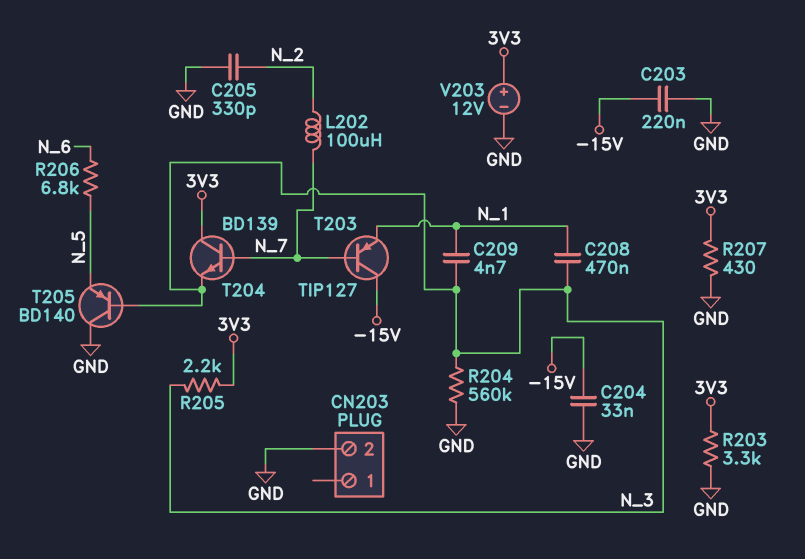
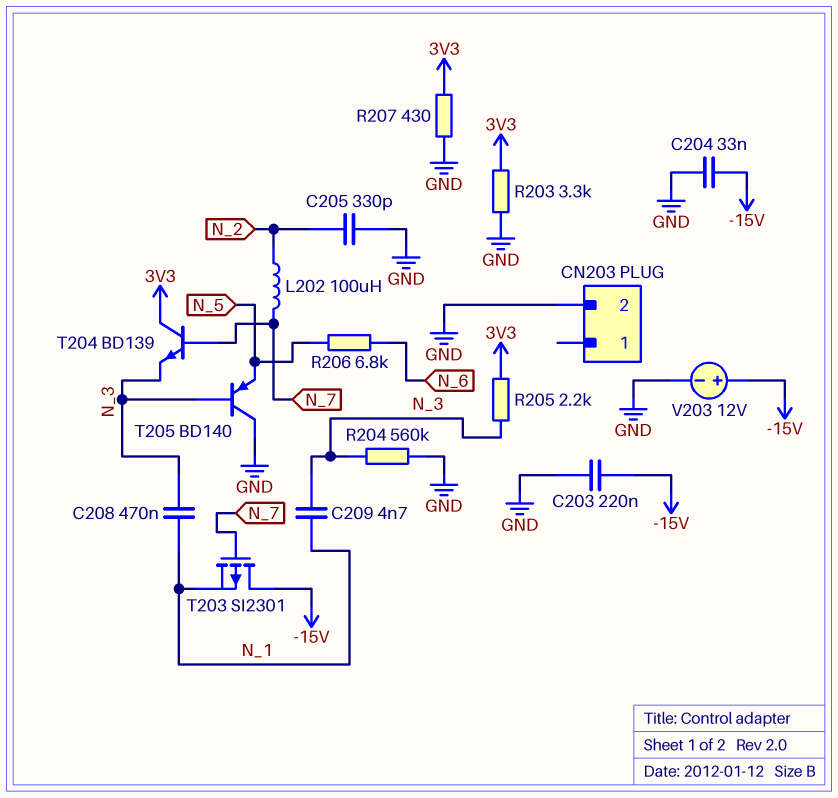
T203: PNP TIP127 (B N_7, C -15V, E N_1) -> PMOS SI2301 (G N_7, D -15V, S N_1)
V203: 12V (plus 3V3, minus GND) -> 12V (plus -15V, minus GND)

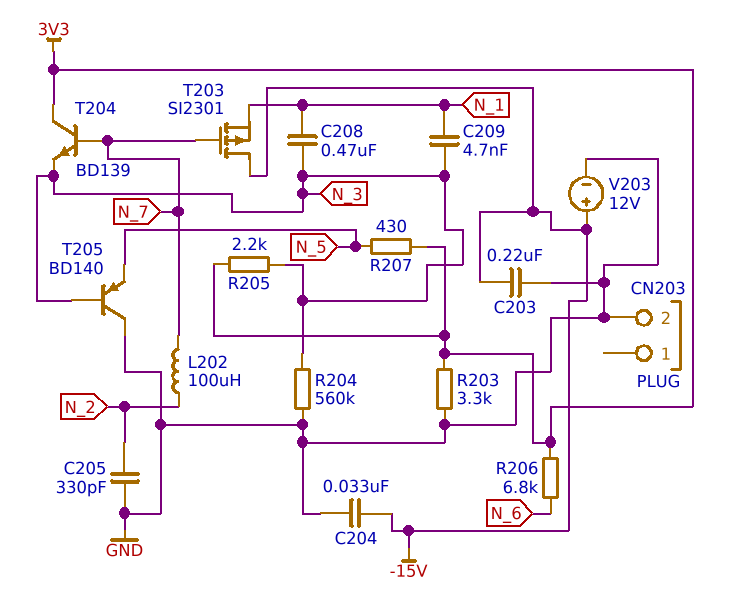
R206: 6.8k (N_5, N_6) -> 6.8k (3V3, N_6)
R207: 430 (3V3, GND) -> 430 (3V3, N_5)

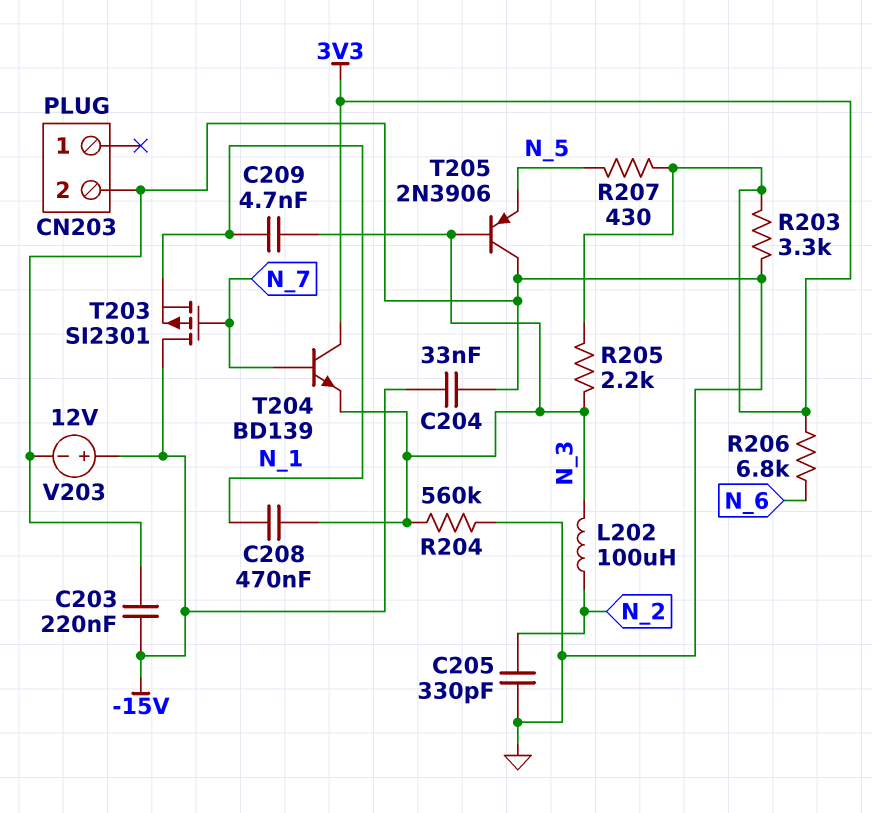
L202: 100uH (N_2, N_7) -> 100uH (N_2, N_3)
T205: PNP BD140 (B N_3, C GND, E N_5) -> PNP 2N3906 (B N_3, C GND, E N_5)

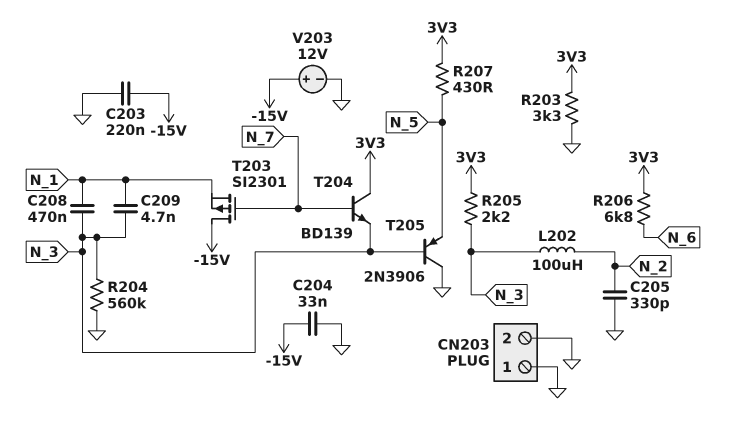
CN203 pin 1: none -> GND

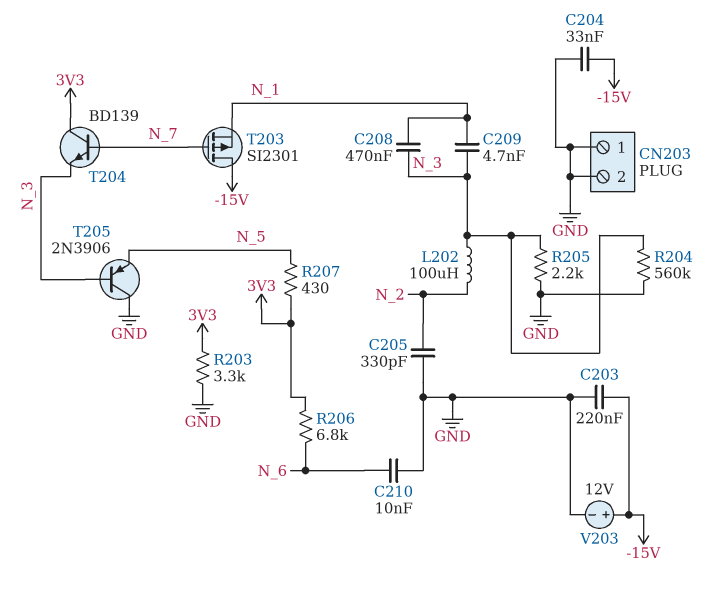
C210: none -> 10nF (GND, N_6)
R205: 2.2k (3V3, N_3) -> 2.2k (GND, N_3)

